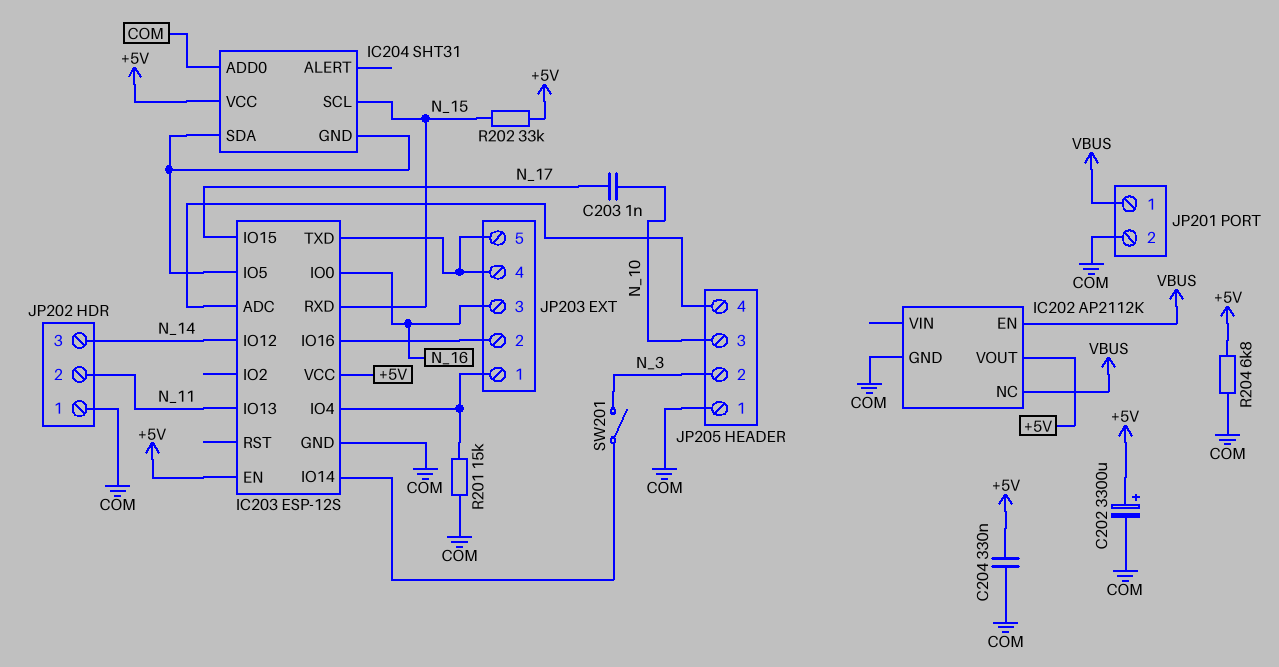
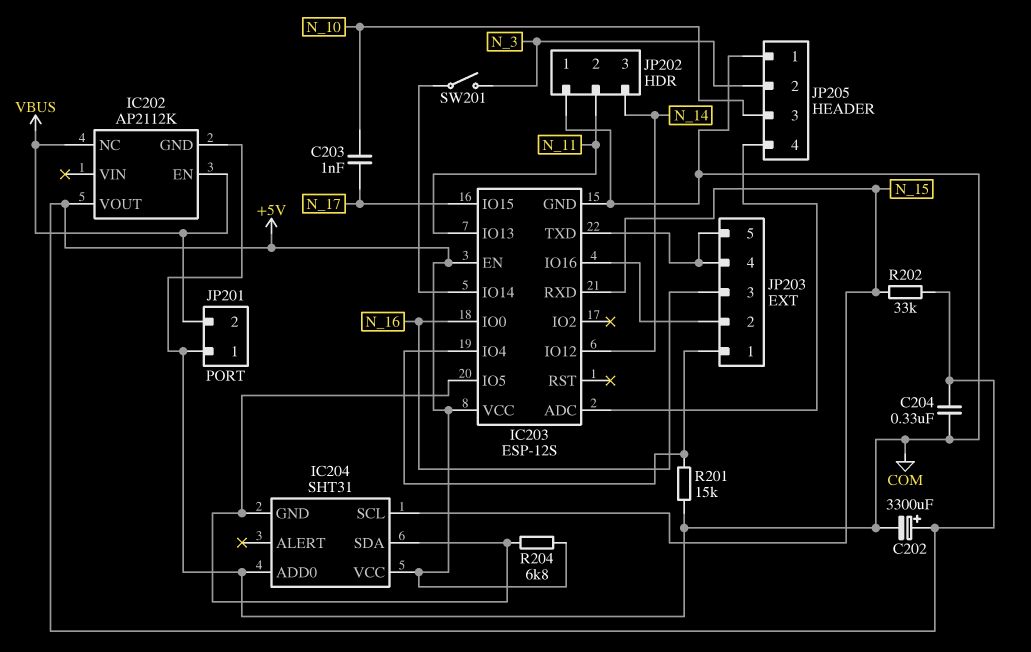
JP201 pin 1: VBUS -> COM
JP201 pin 2: COM -> VBUS
R204: 6.8k (+5V, COM) -> 6.8k (+5V, IC203/IO5)

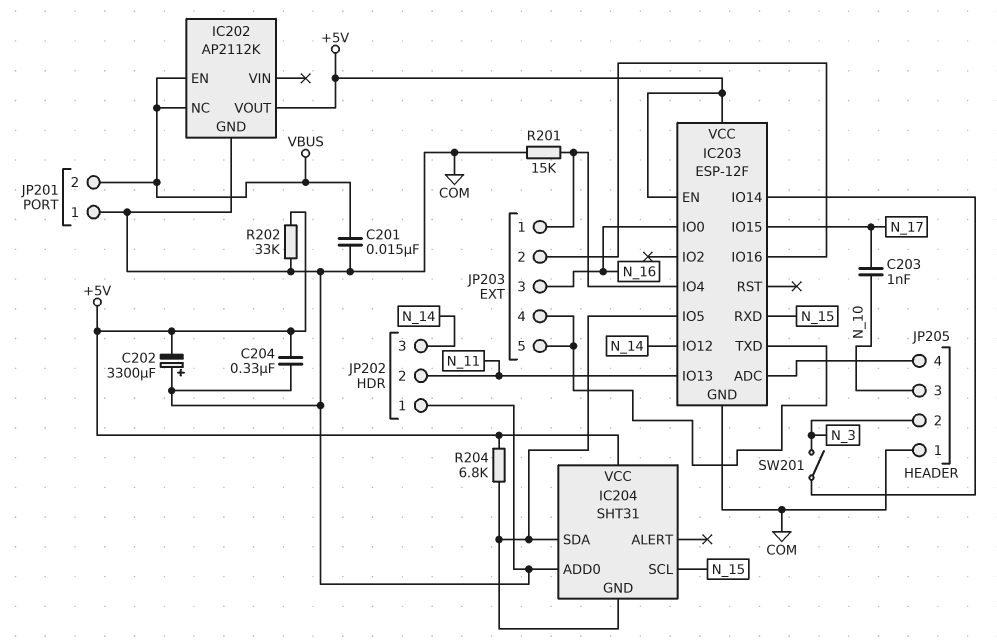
C201: none -> 15nF (COM, VBUS)
C202: 3300uF (plus +5V, minus COM) -> 3300uF (plus COM, minus +5V)
IC203: ESP-12S -> ESP-12F
R202: 33k (+5V, N_15) -> 33k (+5V, COM)

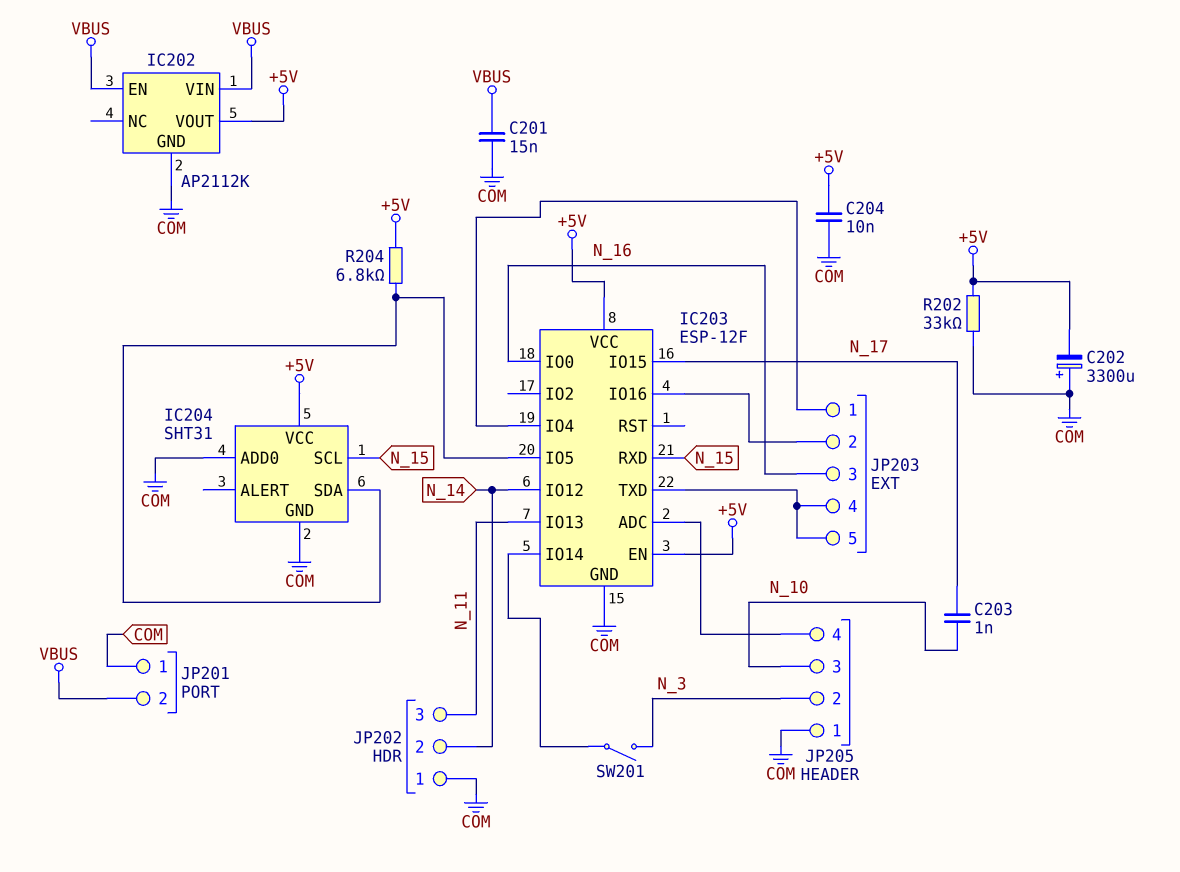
C204: 330nF (+5V, COM) -> 10nF (+5V, COM)
IC202 pin NC: VBUS -> none
IC202 pin VIN: none -> VBUS
IC204 pin GND: IC203/IO5 -> COM
JP202 pin 2: N_11 -> N_14
JP202 pin 3: N_14 -> N_11
R201: 15k (COM, IC203/IO4) -> none

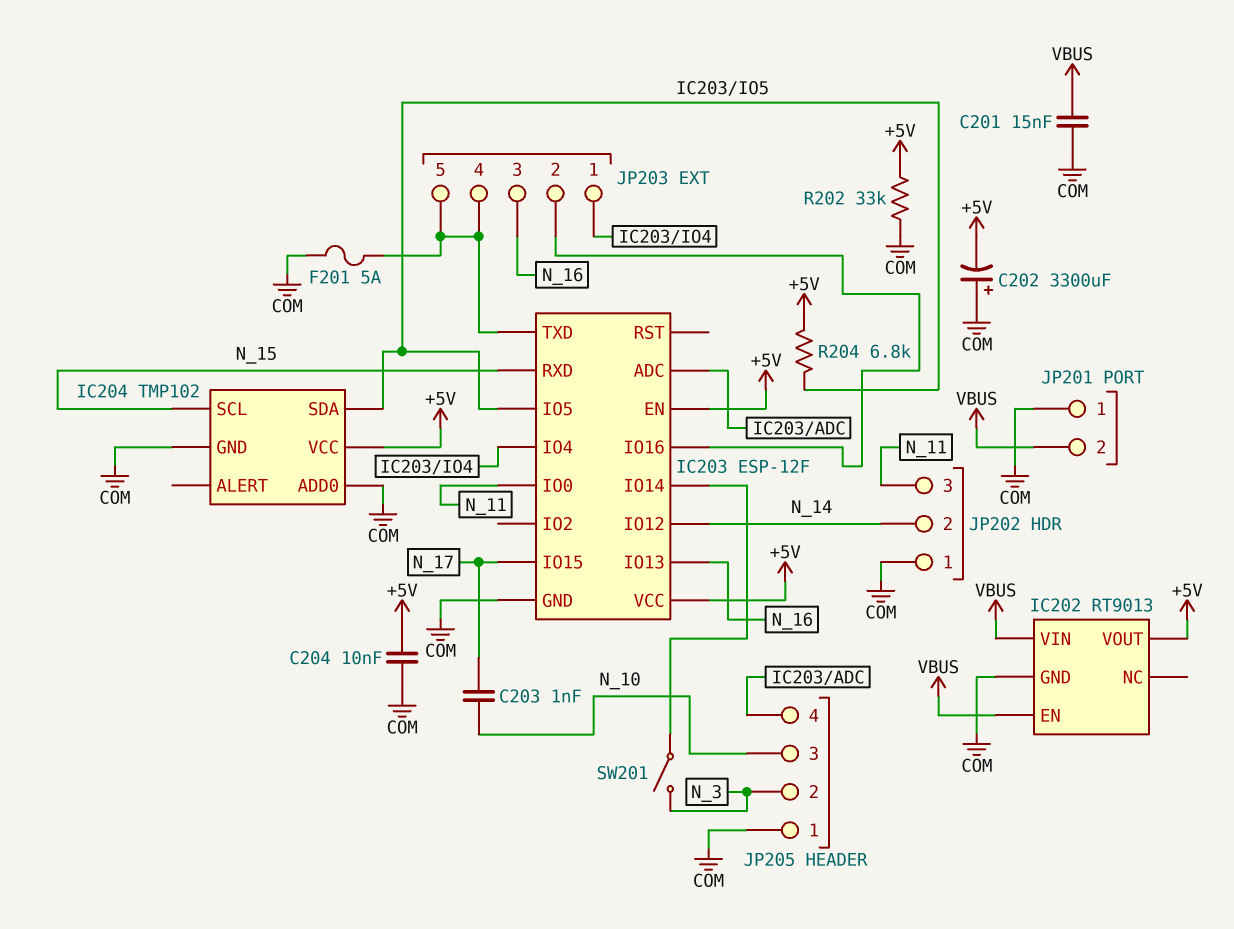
F201: none -> 5A (COM, IC203/TXD)
IC202: AP2112K -> RT9013
IC203 pin IO0: N_16 -> N_11
IC203 pin IO13: N_11 -> N_16
IC204: SHT31 -> TMP102

